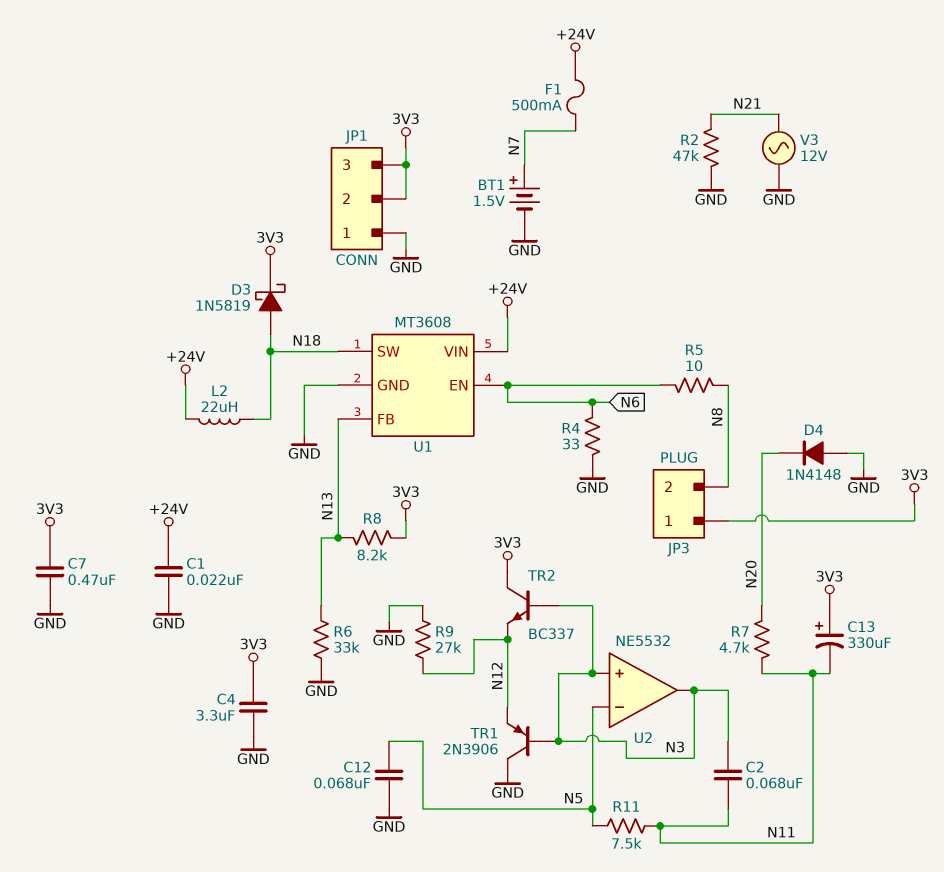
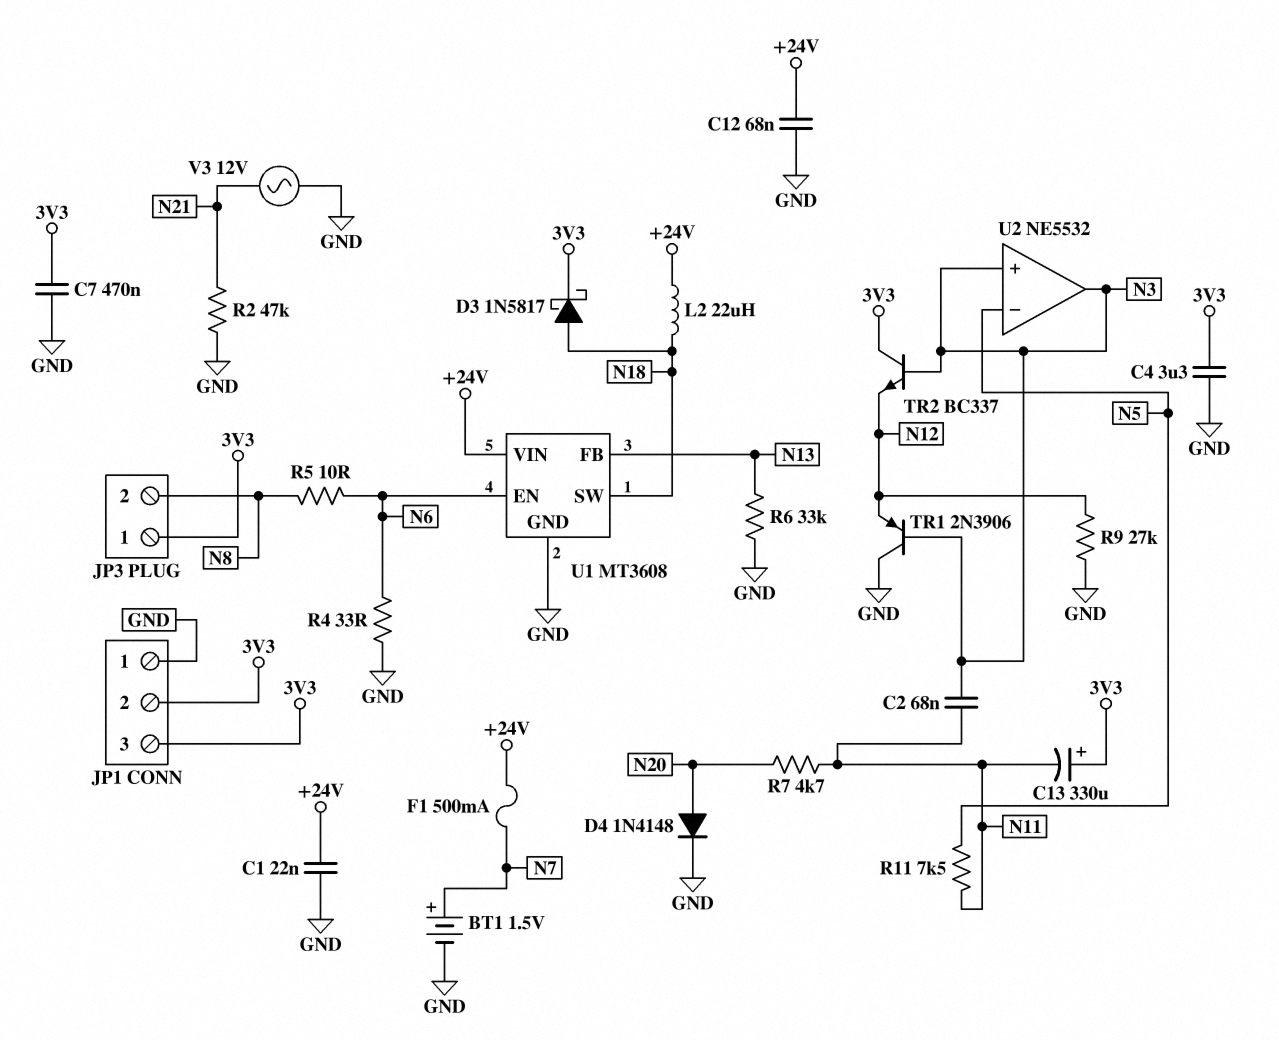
C12: 68nF (GND, N5) -> 68nF (+24V, GND)
D3: schottky 1N5819 (A N18, K 3V3) -> schottky 1N5817 (A N18, K 3V3)
D4: diode 1N4148 (A GND, K N20) -> diode 1N4148 (A N20, K GND)
R8: 8.2k (3V3, N13) -> none

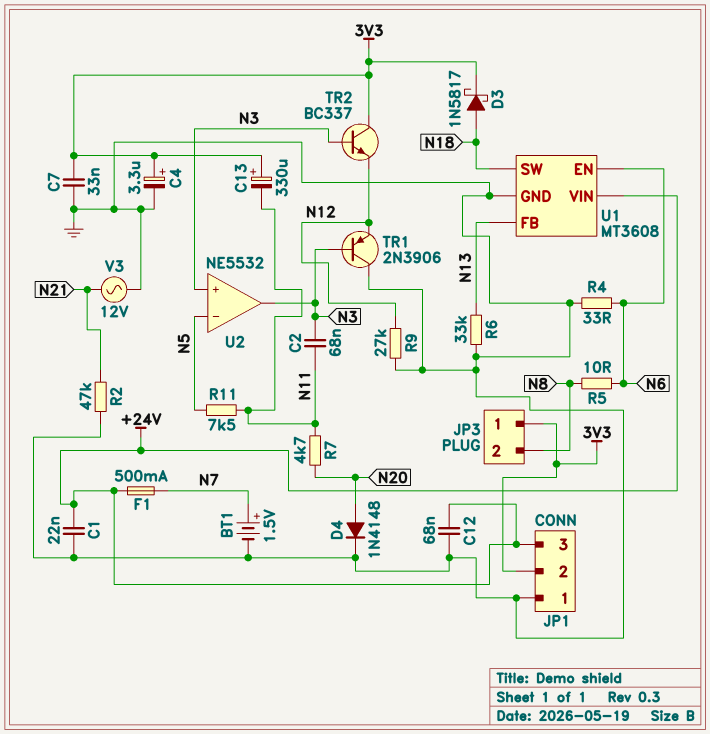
C4: 3.3uF (3V3, GND) -> 3.3uF (plus 3V3, minus GND)
C7: 470nF (3V3, GND) -> 33nF (3V3, GND)
JP1 pin 3: 3V3 -> +24V
L2: 22uH (+24V, N18) -> none

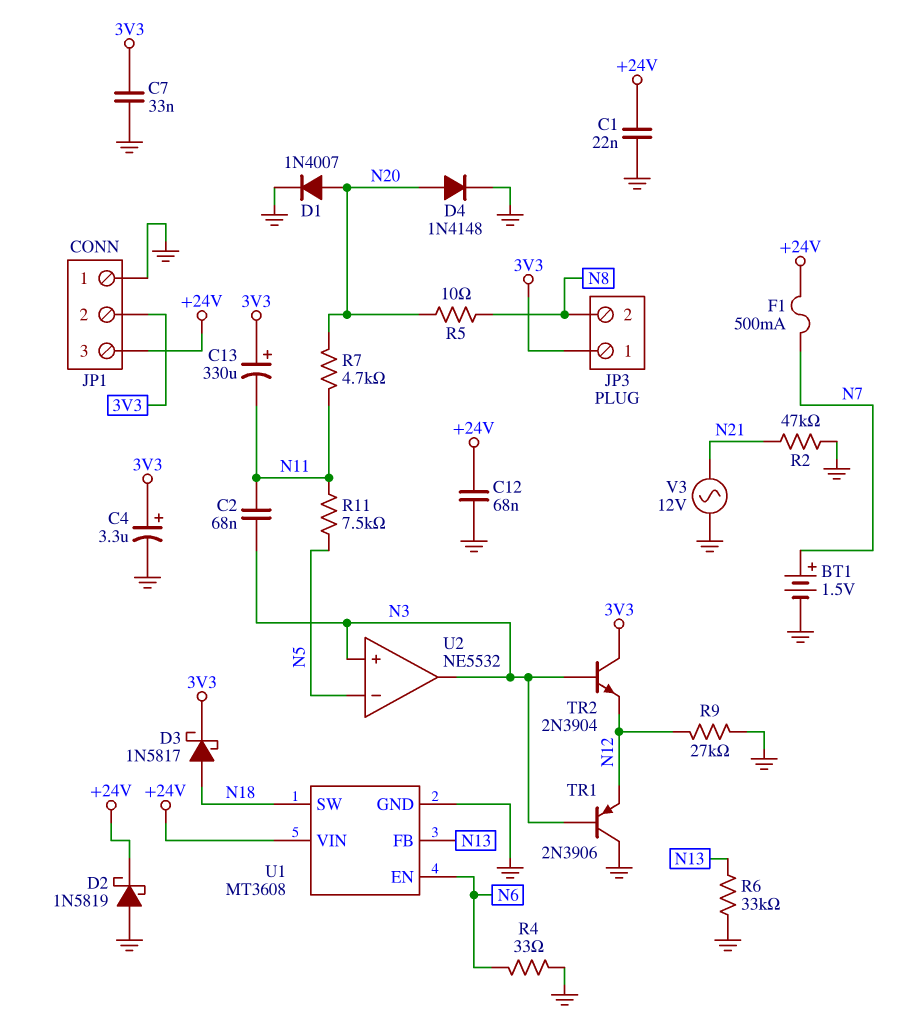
D1: none -> diode 1N4007 (A N20, K GND)
D2: none -> schottky 1N5819 (A GND, K +24V)
R5: 10 (N6, N8) -> 10 (N8, N20)
TR2: NPN BC337 (B N3, C 3V3, E N12) -> NPN 2N3904 (B N3, C 3V3, E N12)

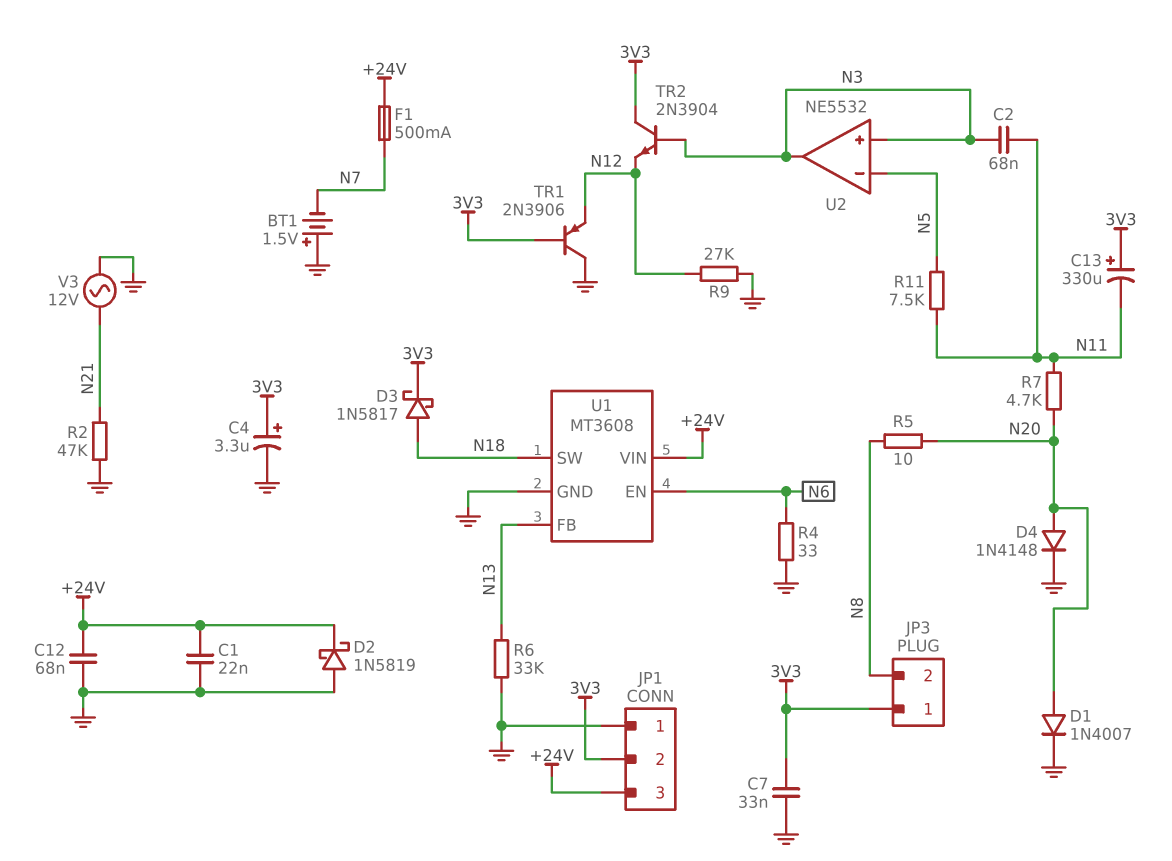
BT1: 1.5V (plus N7, minus GND) -> 1.5V (plus GND, minus N7)
TR1: PNP 2N3906 (B N3, C GND, E N12) -> PNP 2N3906 (B 3V3, C GND, E N12)

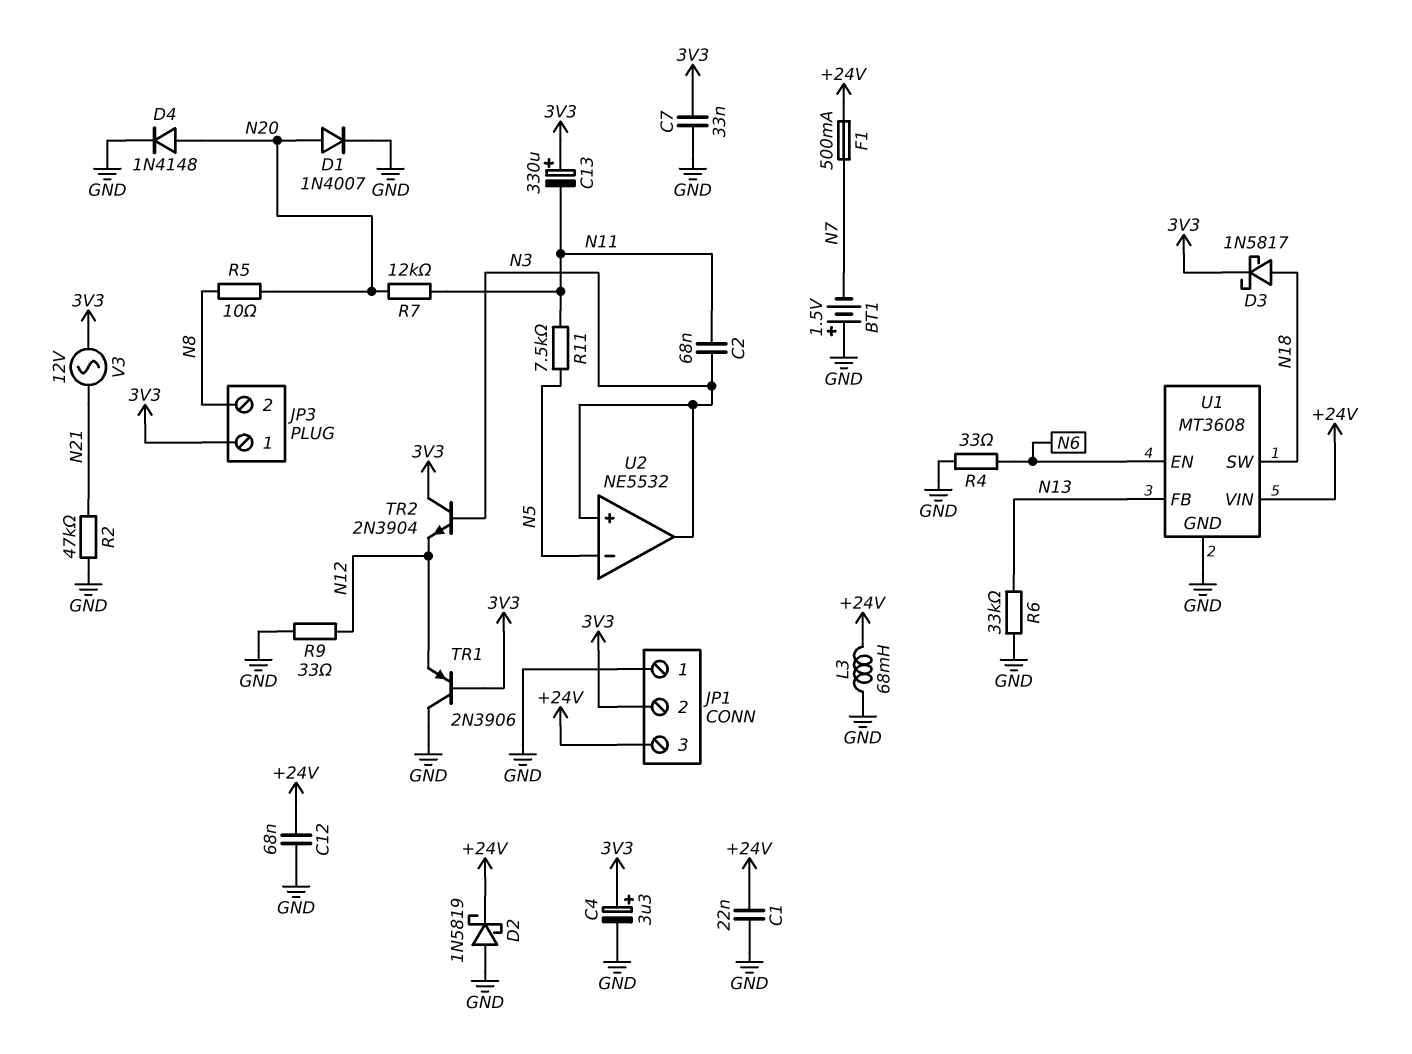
L3: none -> 68mH (+24V, GND)
R7: 4.7k (N11, N20) -> 12k (N11, N20)
R9: 27k (GND, N12) -> 33 (GND, N12)
V3: AC 12V (GND, N21) -> AC 12V (3V3, N21)

